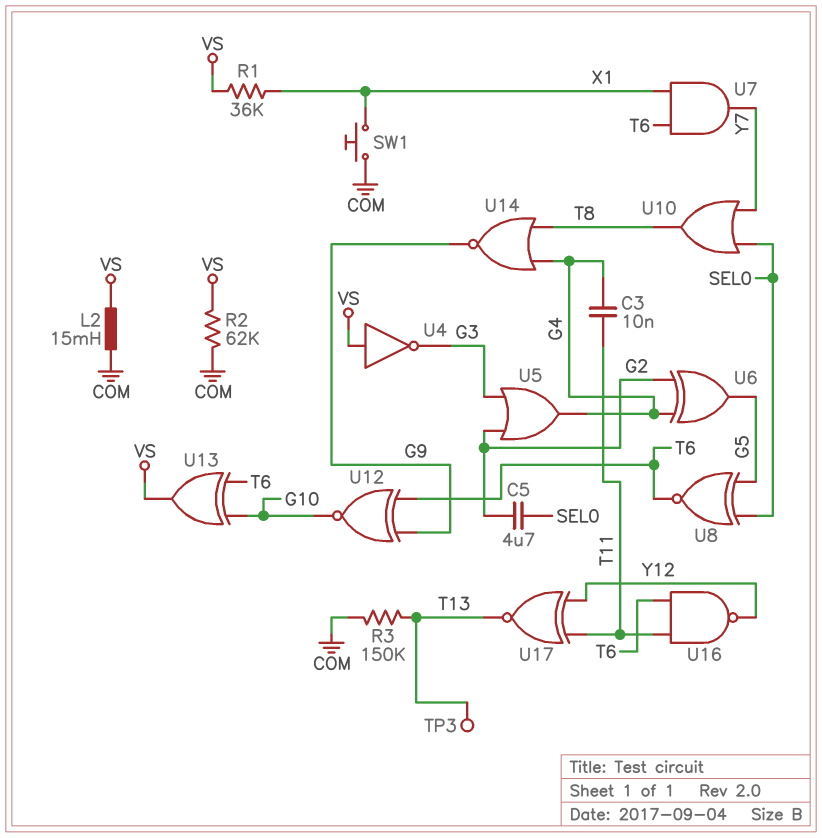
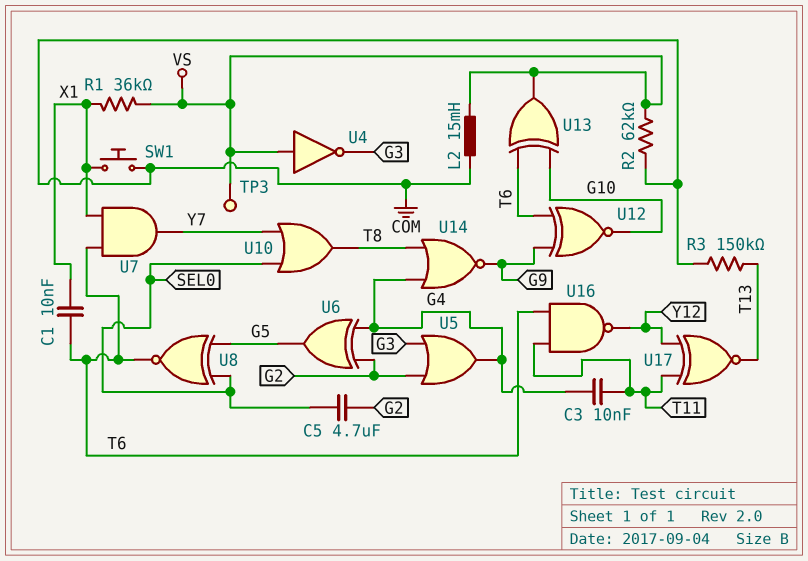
C1: none -> 10nF (T6, X1)
TP3: test point (T13) -> test point (VS)

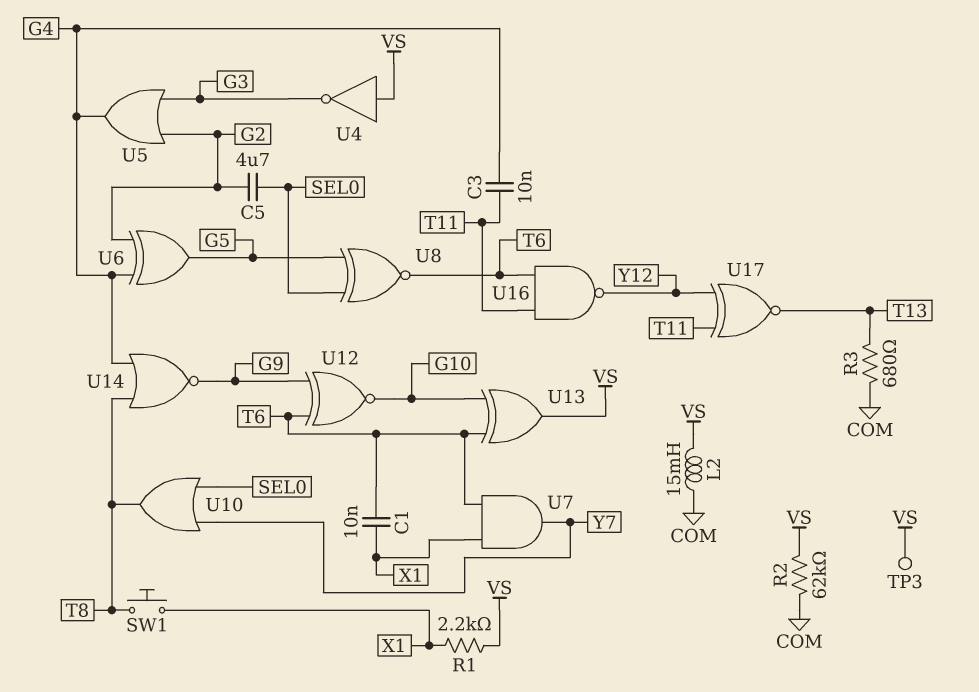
R1: 36k (VS, X1) -> 2.2k (VS, X1)
R3: 150k (COM, T13) -> 680 (COM, T13)
SW1: button (COM, X1) -> button (T8, X1)

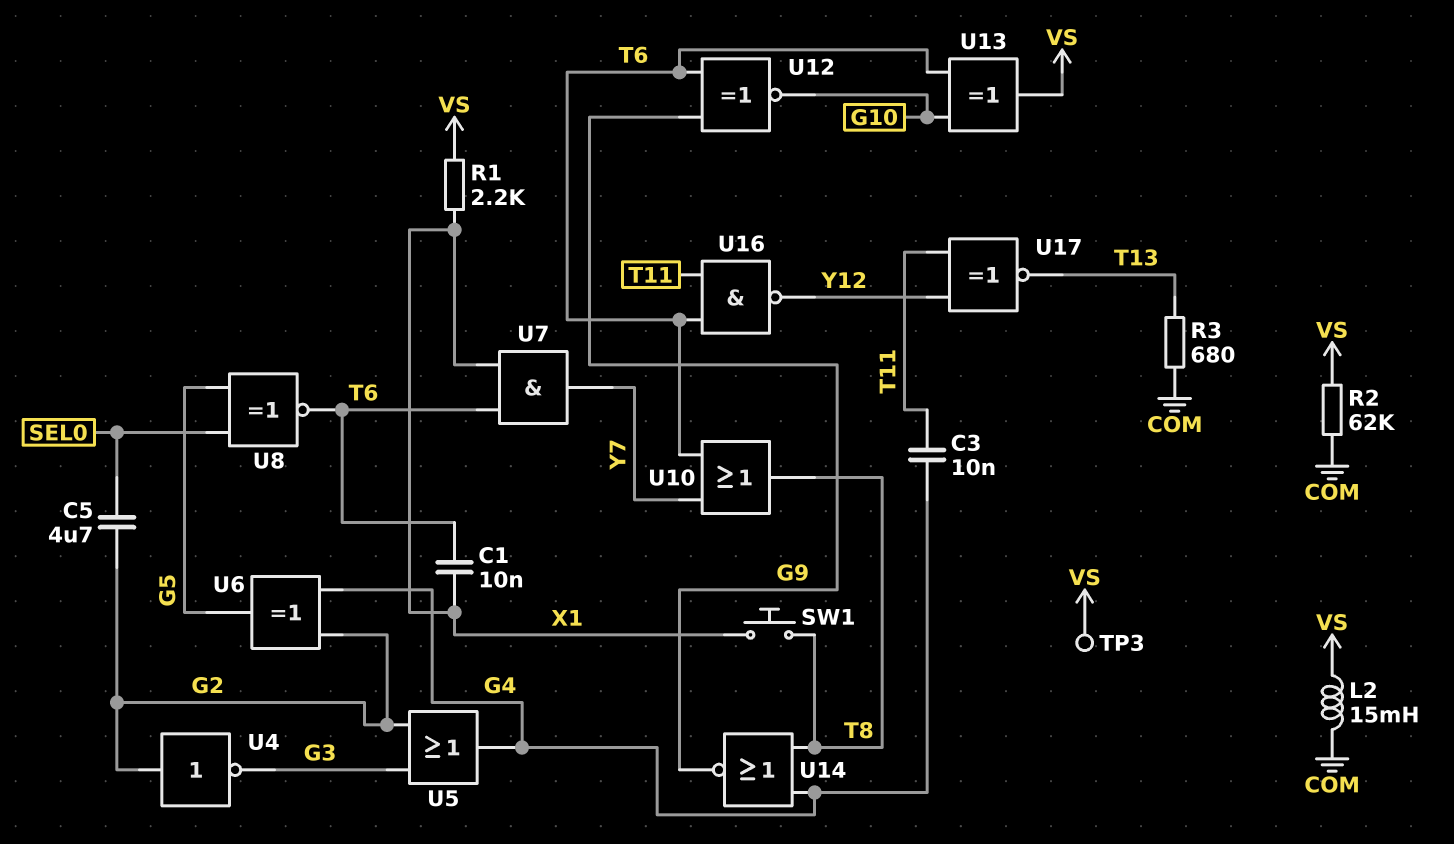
U4: NOT (in VS, out G3) -> NOT (in G2, out G3)
U10: OR (in SEL0, in Y7, out T8) -> OR (in T6, in Y7, out T8)

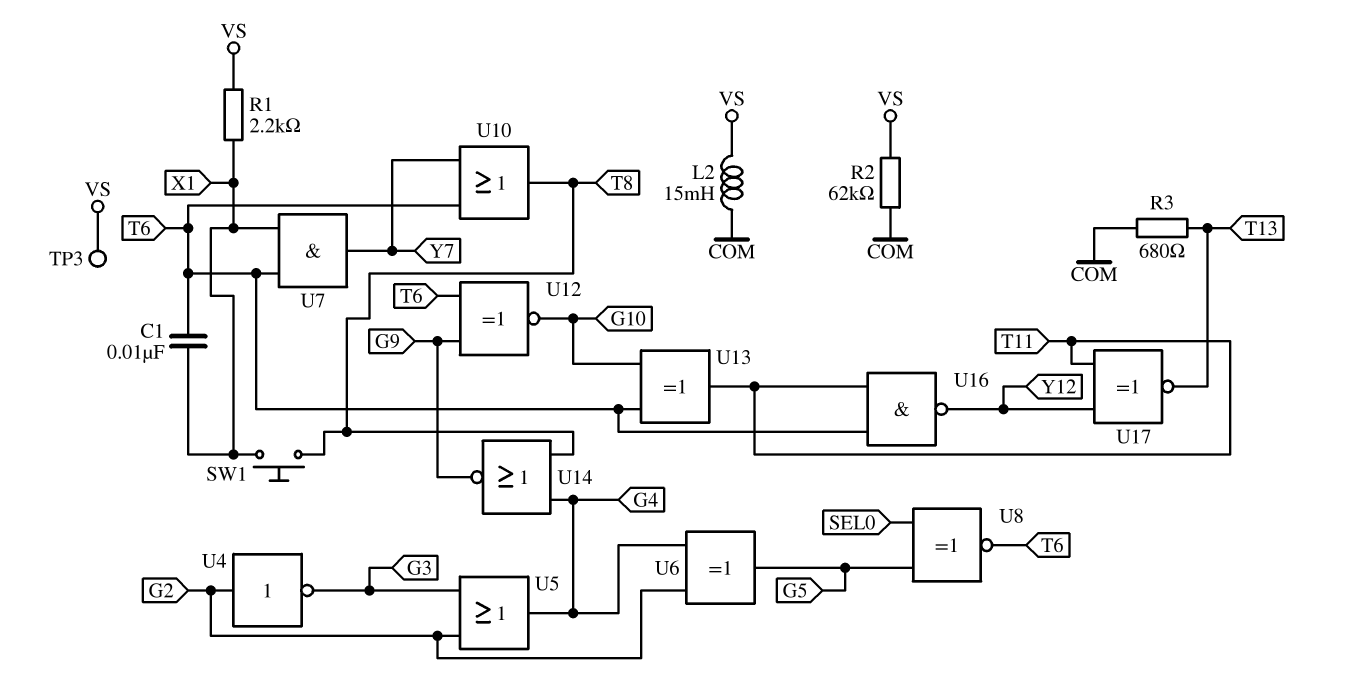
C3: 10nF (G4, T11) -> none
C5: 4.7uF (G2, SEL0) -> none
U13: XOR (in G10, in T6, out VS) -> XOR (in G10, in T6, out T11)

